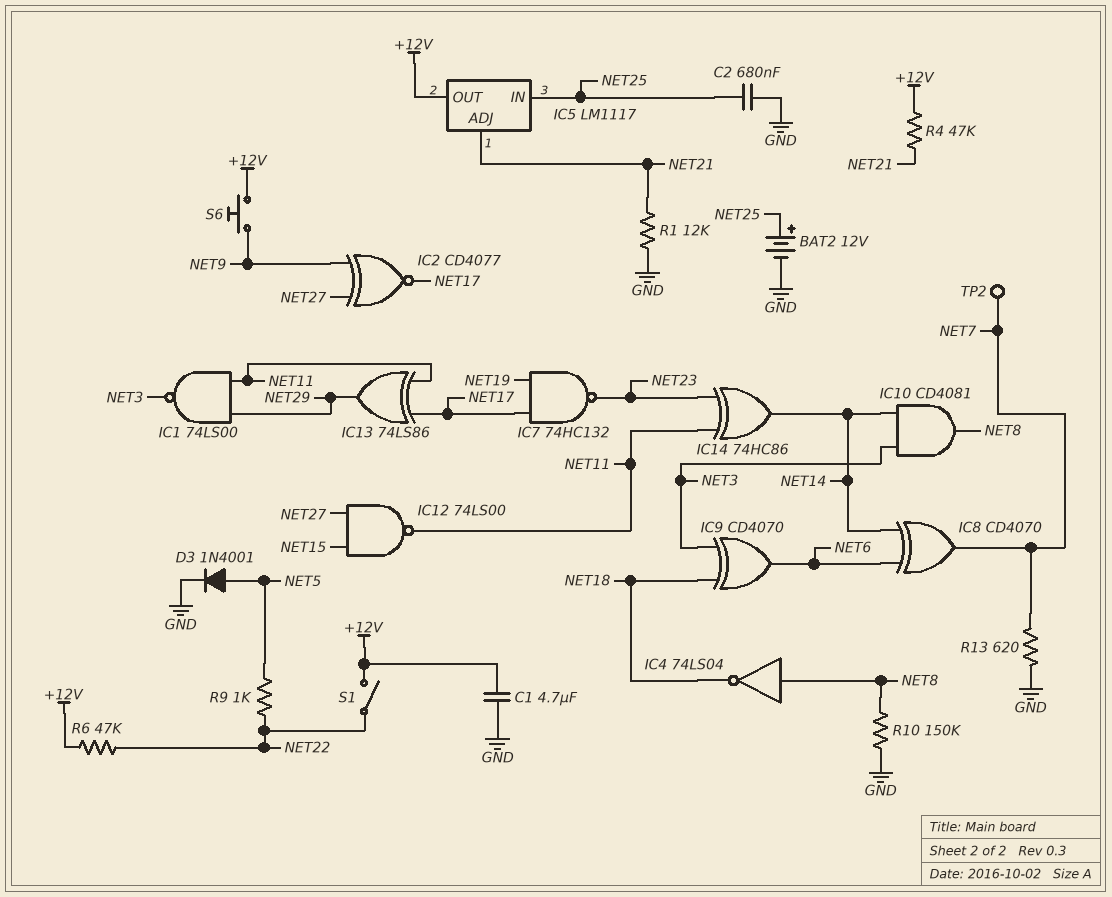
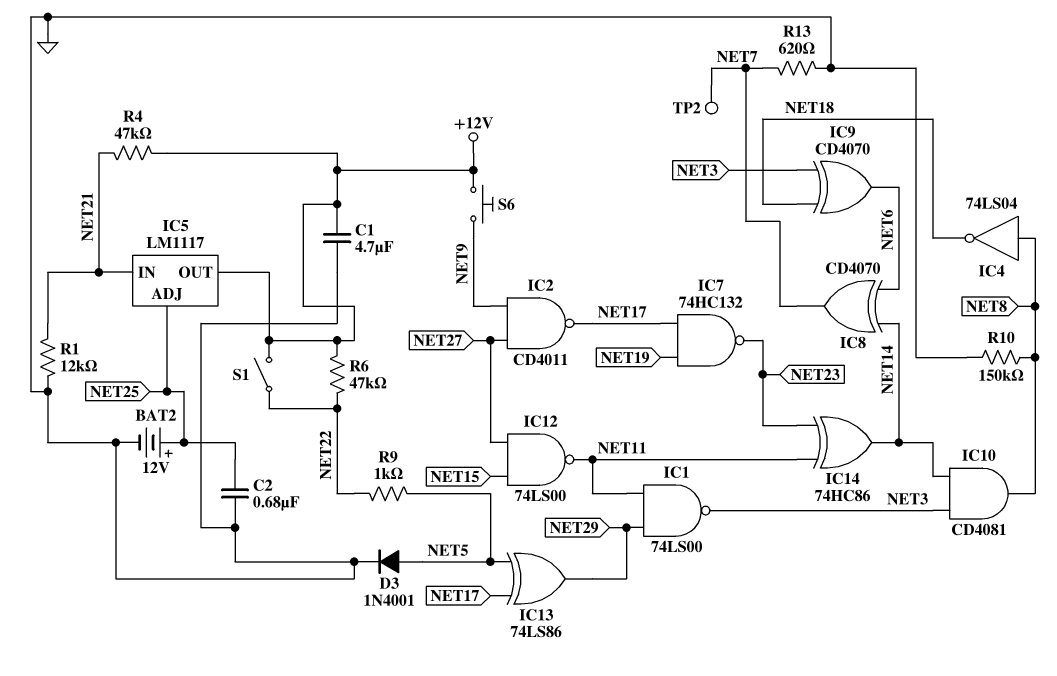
IC2: XNOR CD4077 (in NET9, in NET27, out NET17) -> NAND CD4011 (in NET9, in NET27, out NET17)
IC5 pin ADJ: NET21 -> NET25
IC5 pin IN: NET25 -> NET21
IC13: XOR 74LS86 (in NET11, in NET17, out NET29) -> XOR 74LS86 (in NET5, in NET17, out NET29)

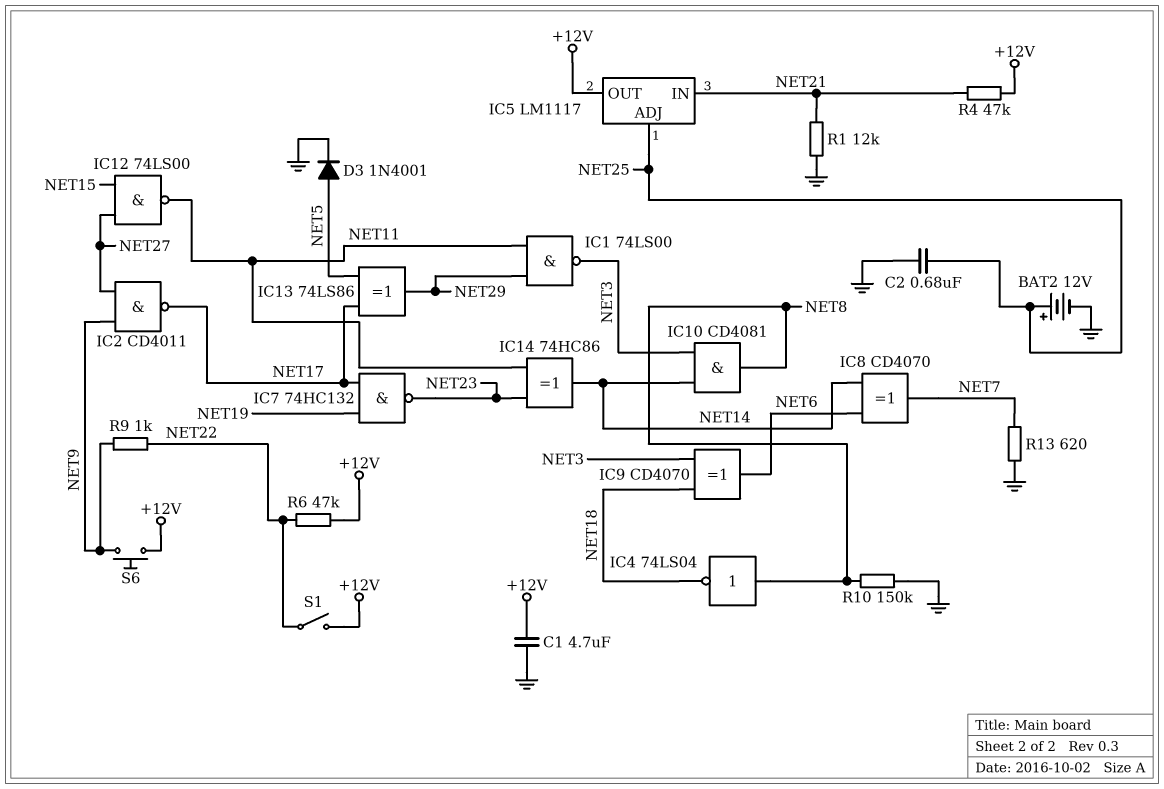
R9: 1k (NET5, NET22) -> 1k (NET9, NET22)
TP2: test point (NET7) -> none

